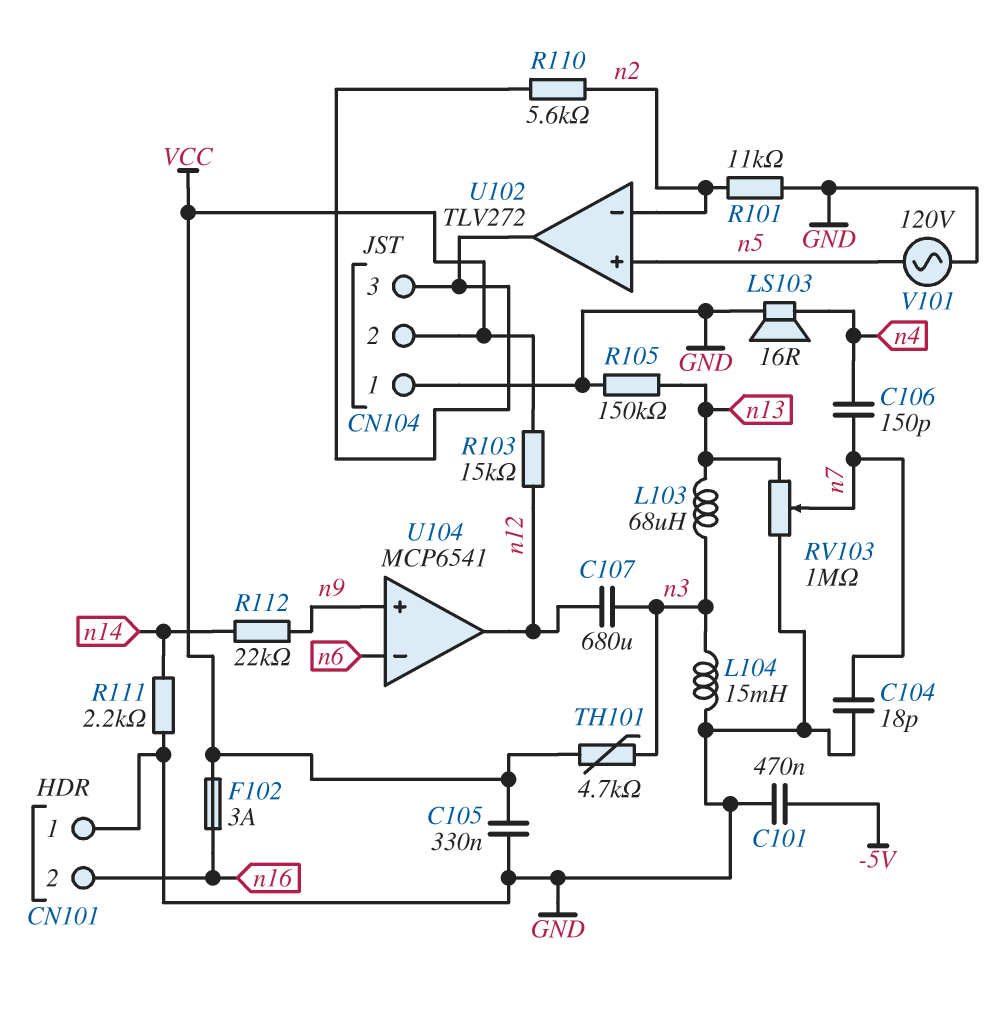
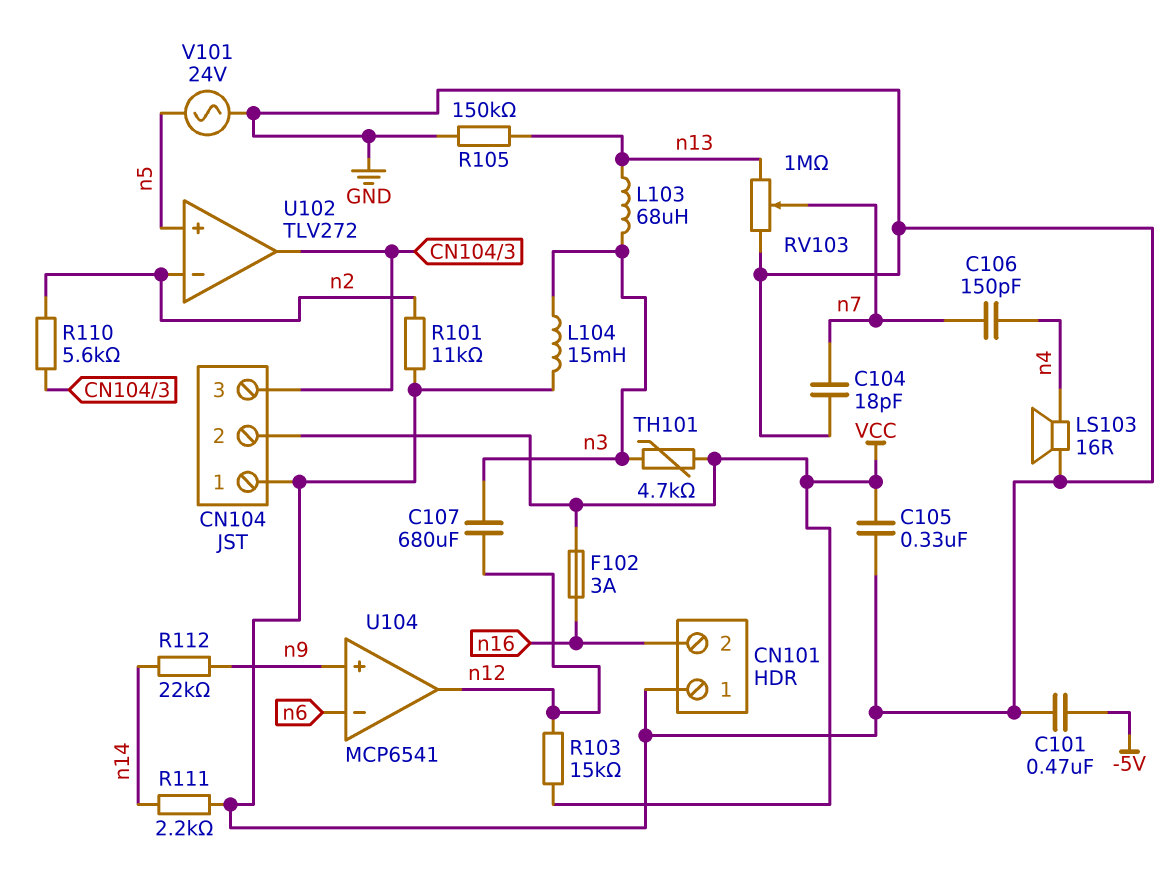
V101: AC 120V (GND, n5) -> AC 24V (GND, n5)

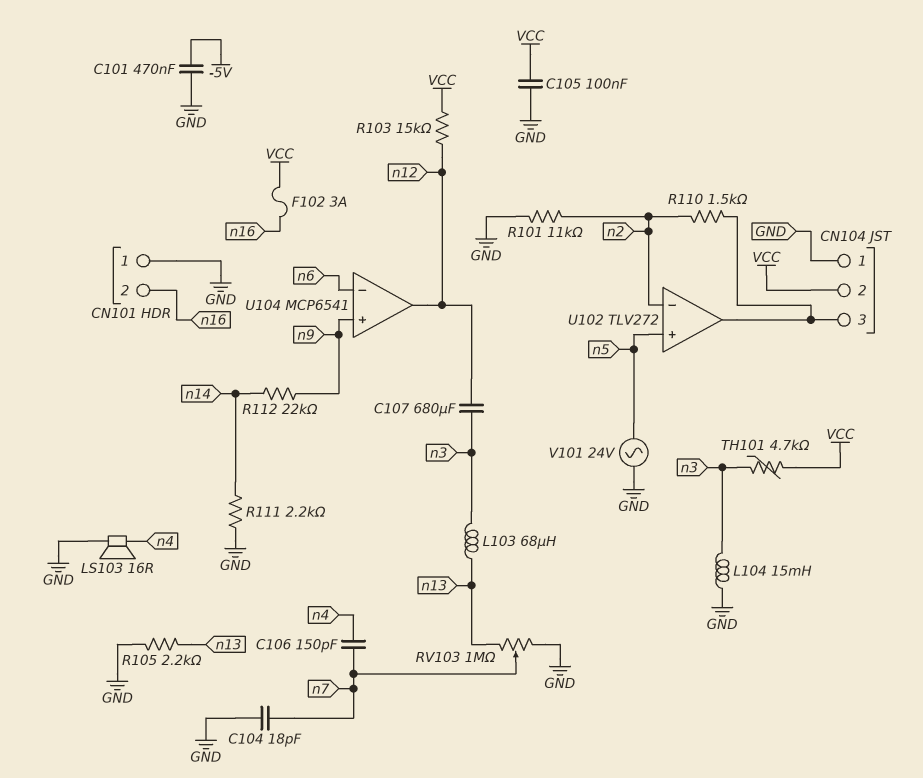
C105: 330nF (GND, VCC) -> 100nF (GND, VCC)
R105: 150k (GND, n13) -> 2.2k (GND, n13)
R110: 5.6k (CN104/3, n2) -> 1.5k (CN104/3, n2)

